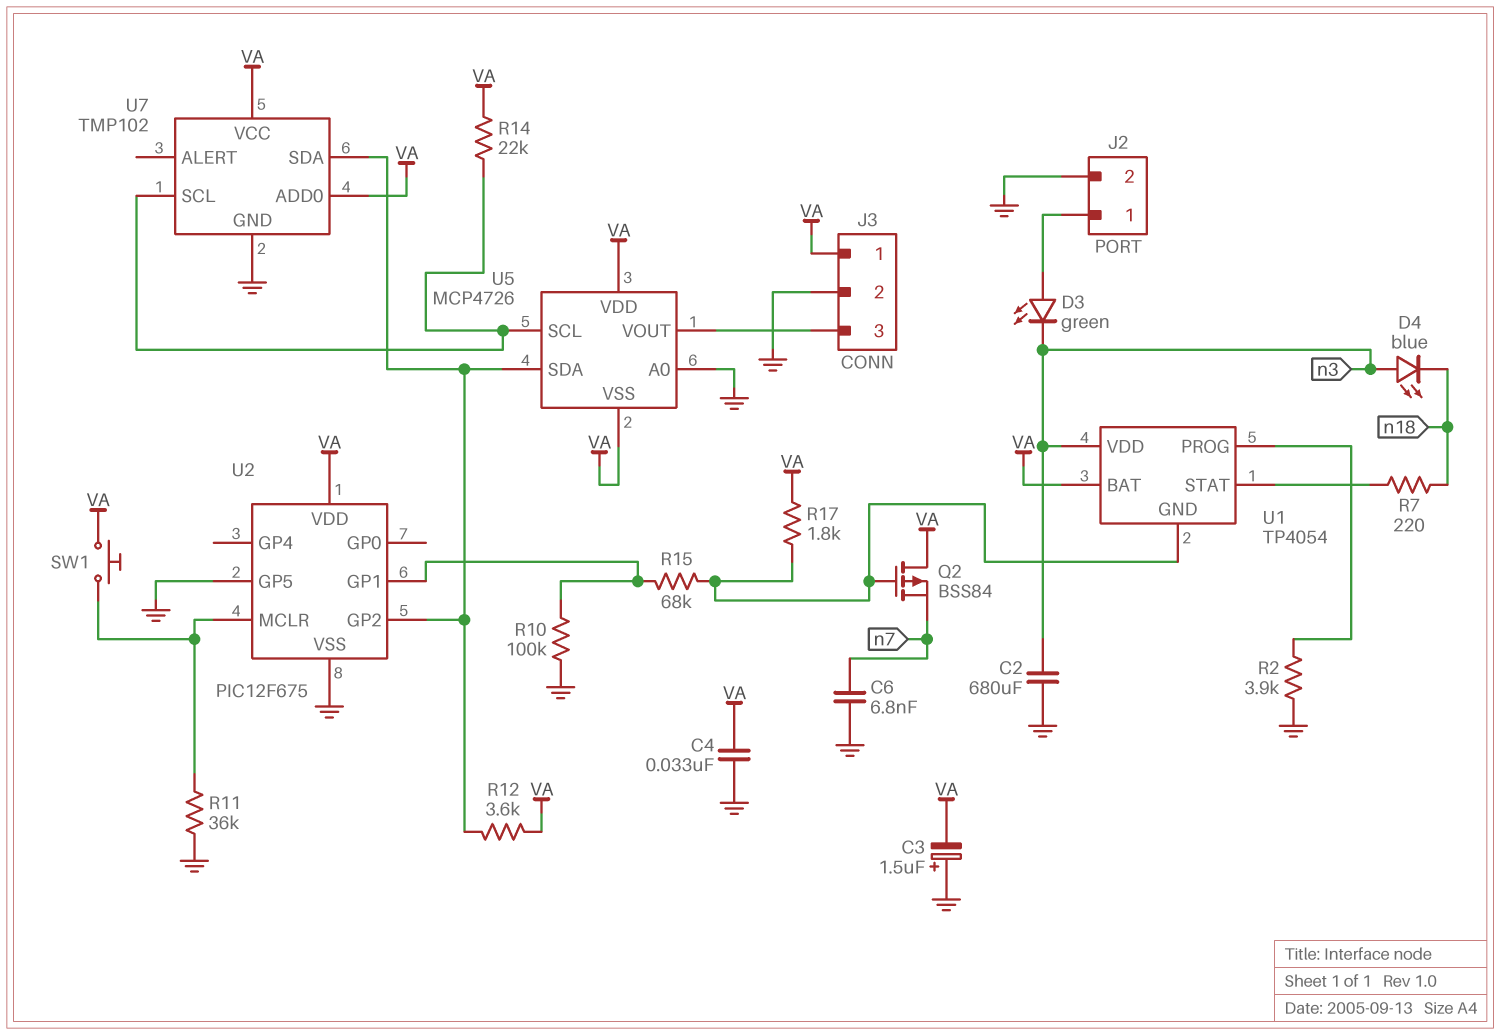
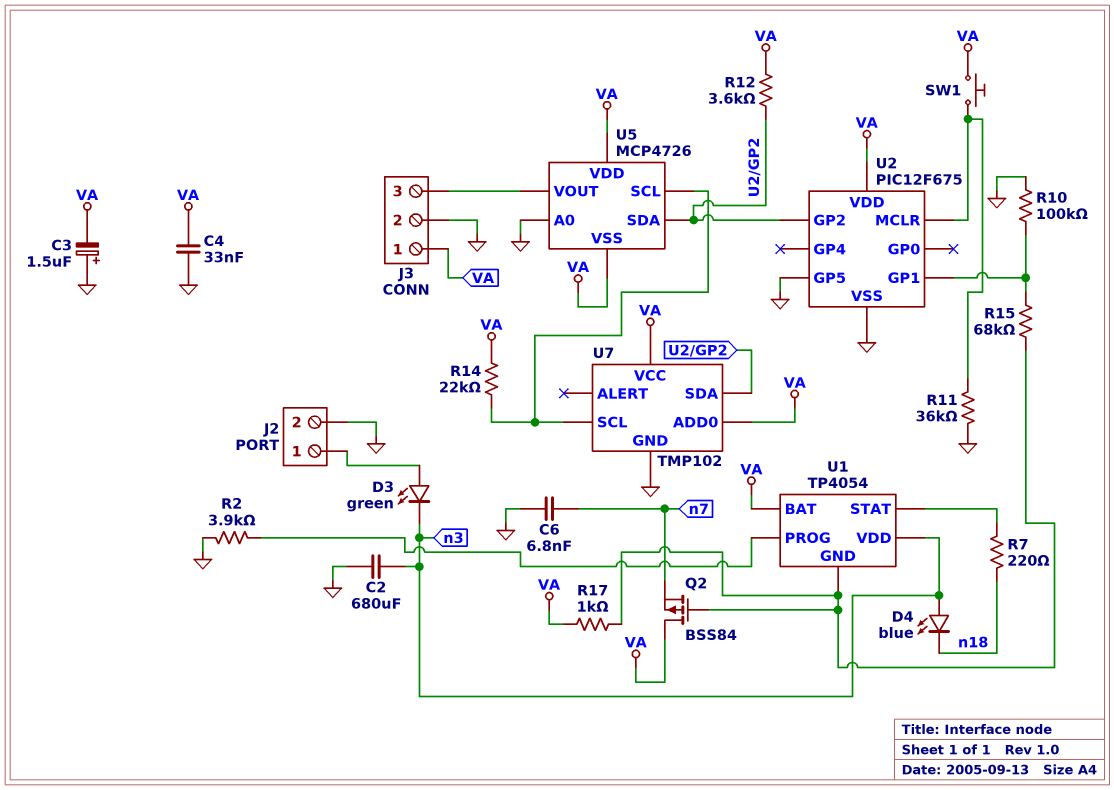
R17: 1.8k (U1/GND, VA) -> 1k (U1/GND, VA)

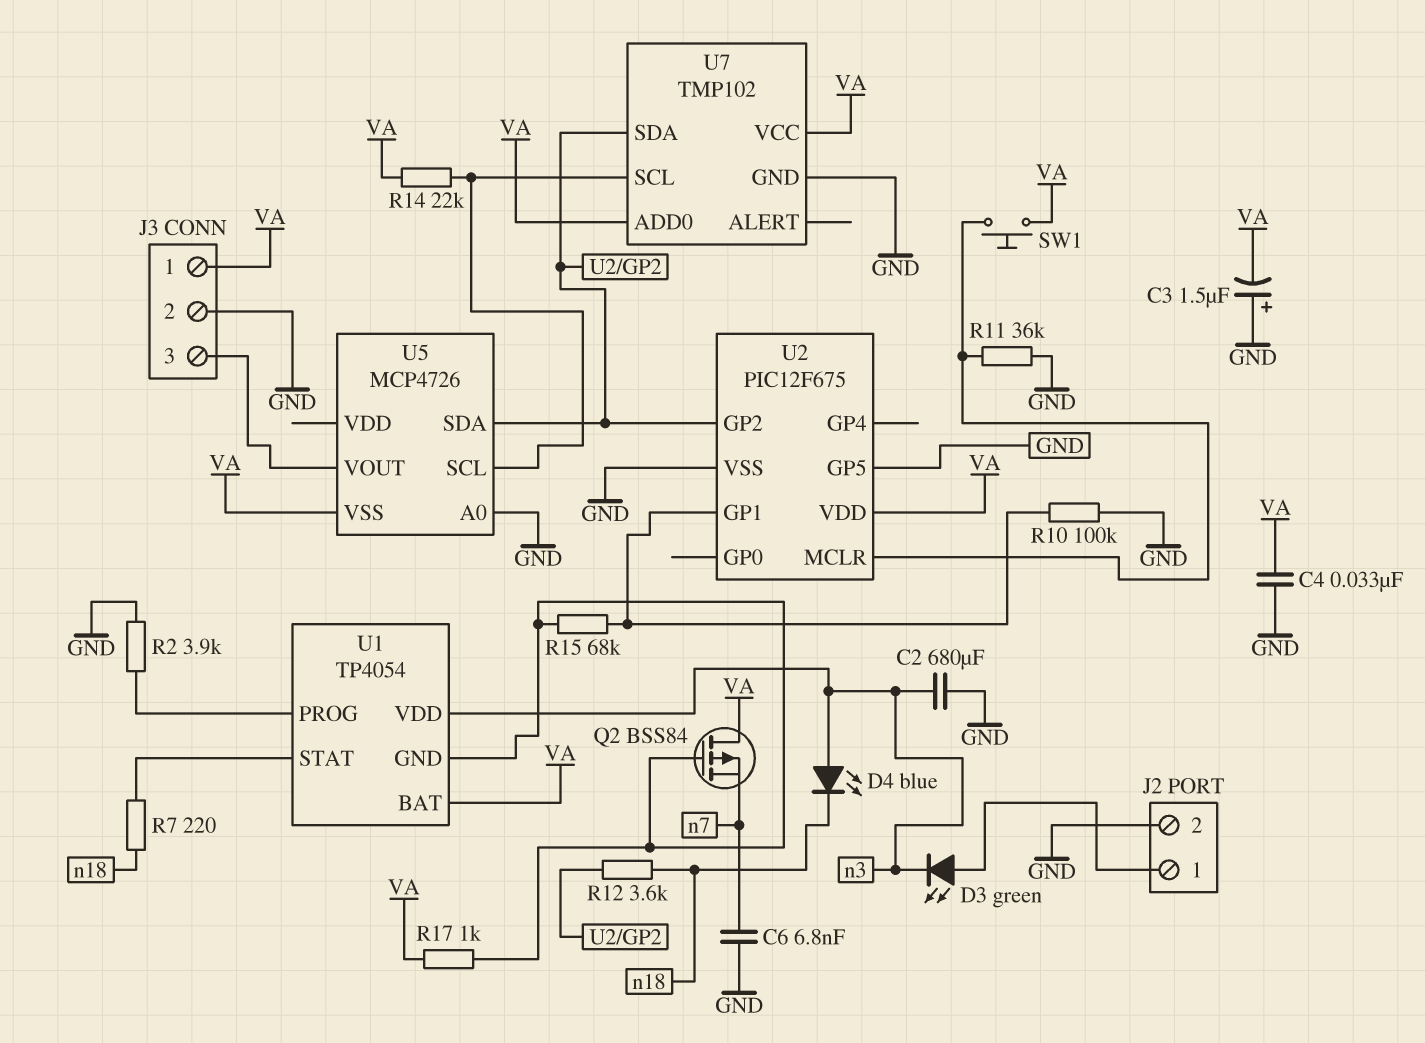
R12: 3.6k (U2/GP2, VA) -> 3.6k (U2/GP2, n18)
U5 pin VDD: VA -> none

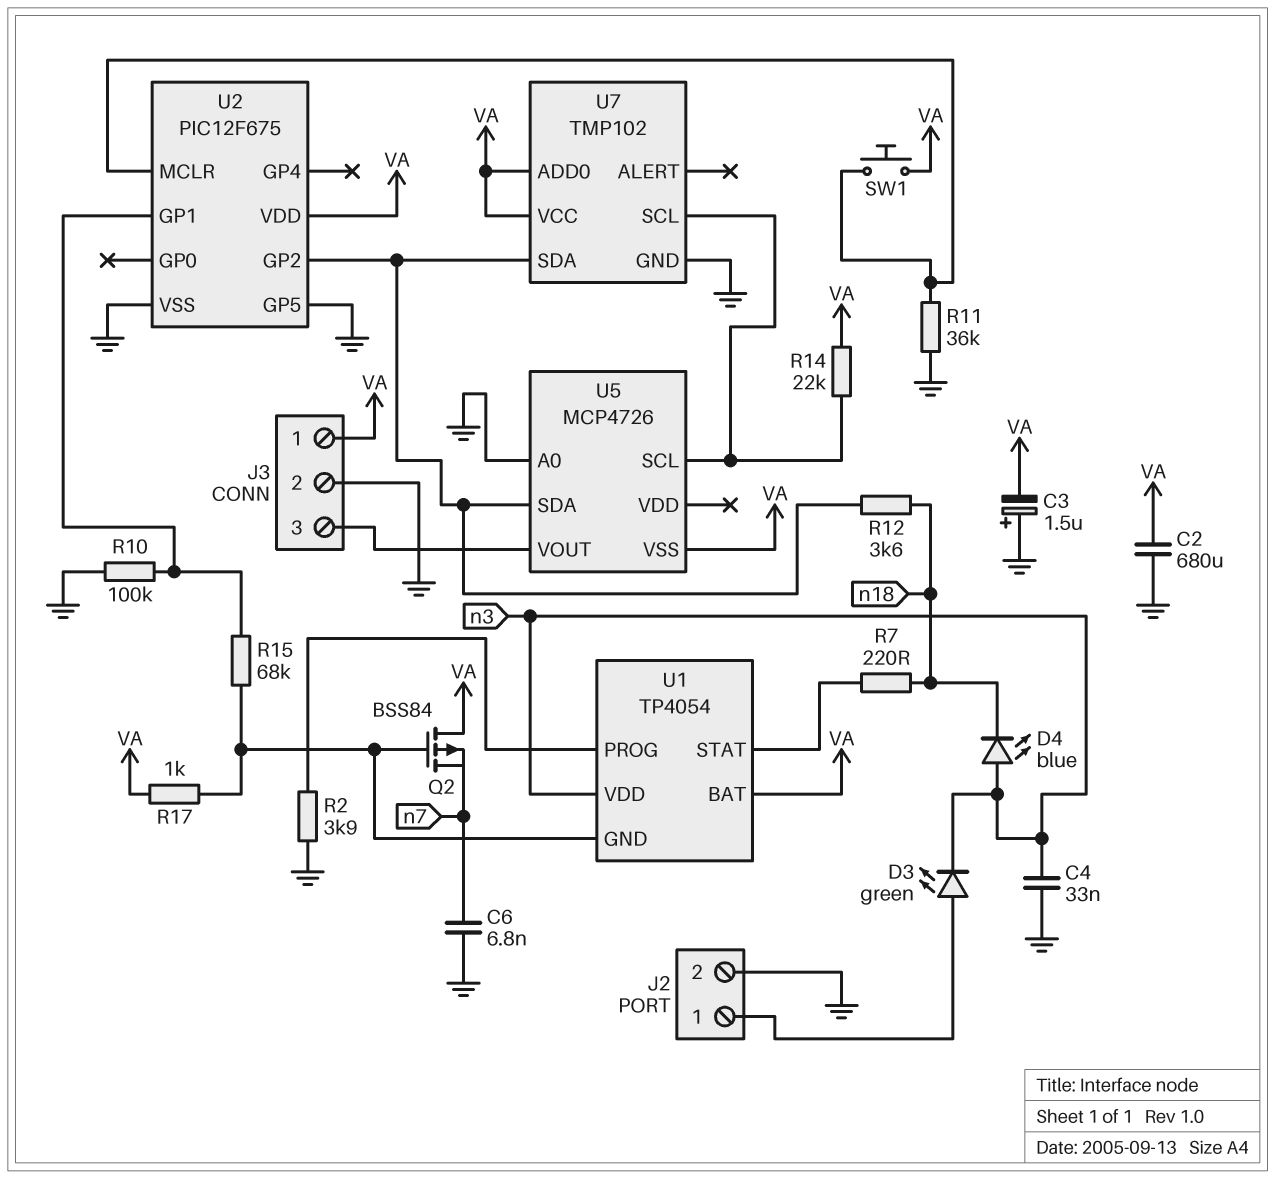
C2: 680uF (GND, n3) -> 680uF (GND, VA)
C4: 33nF (GND, VA) -> 33nF (GND, n3)

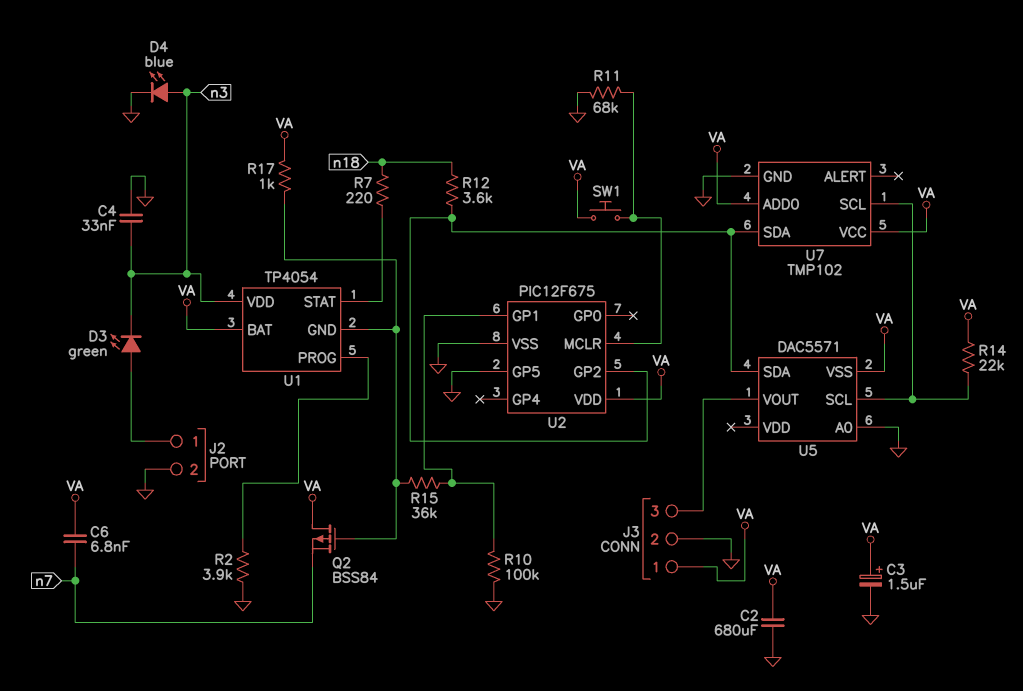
C3: 1.5uF (plus GND, minus VA) -> 1.5uF (plus VA, minus GND)
C6: 6.8nF (GND, n7) -> 6.8nF (VA, n7)
D4: LED blue (A n3, K n18) -> LED blue (A n3, K GND)
R11: 36k (GND, U2/MCLR) -> 68k (GND, U2/MCLR)
R15: 68k (U1/GND, U2/GP1) -> 36k (U1/GND, U2/GP1)
U5: MCP4726 -> DAC5571

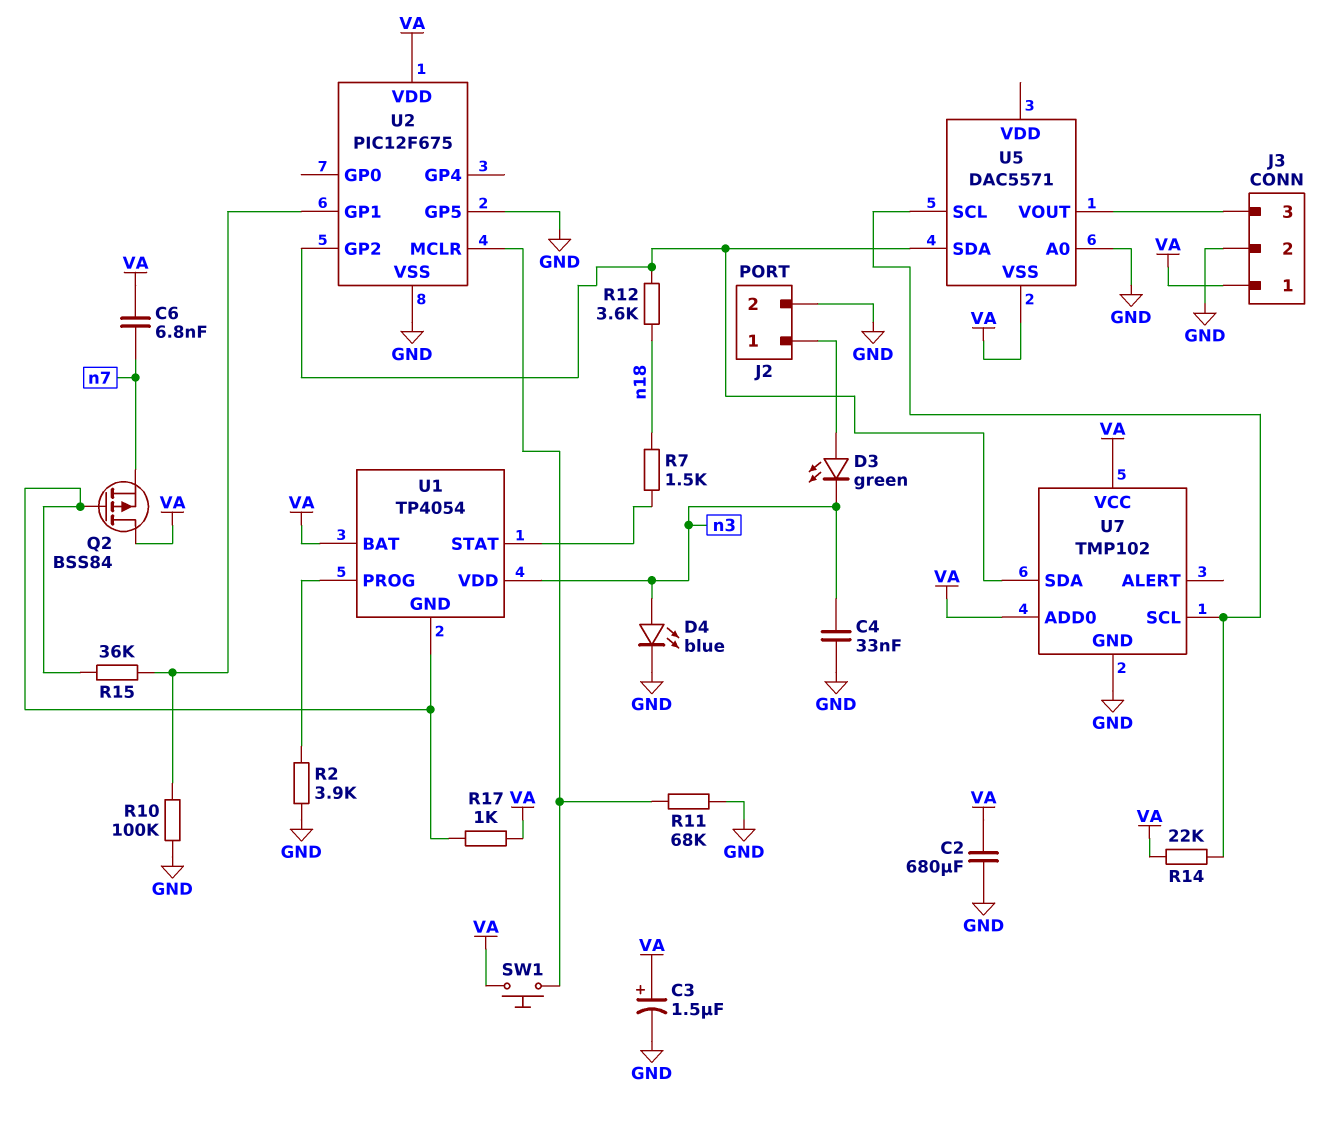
R7: 220 (U1/STAT, n18) -> 1.5k (U1/STAT, n18)

